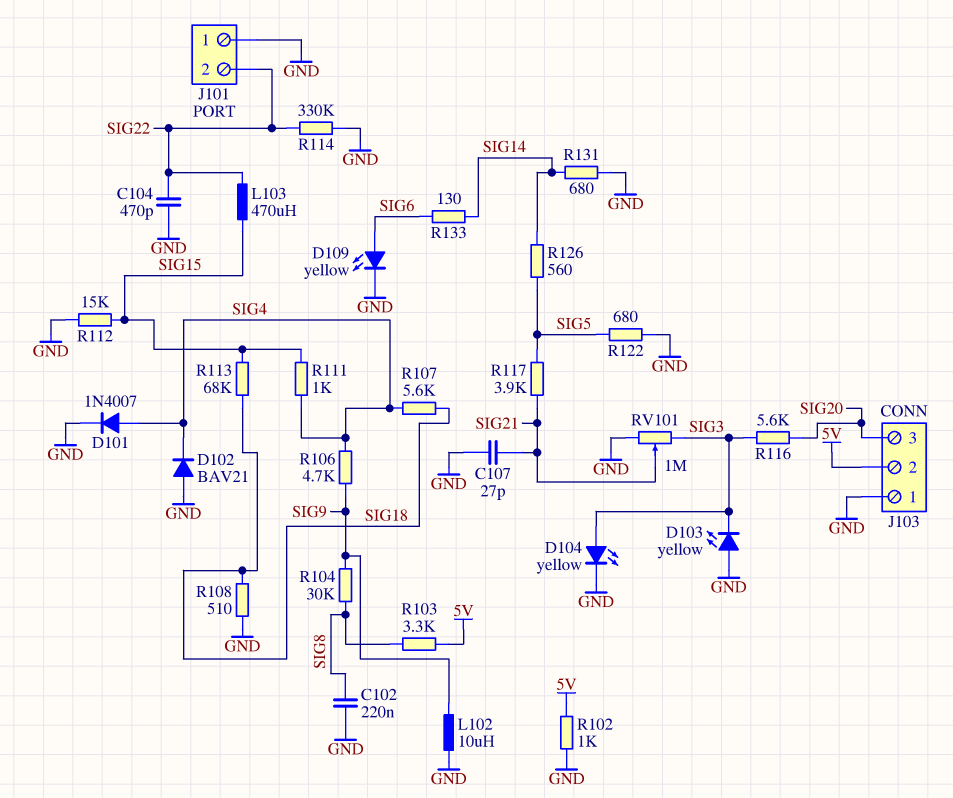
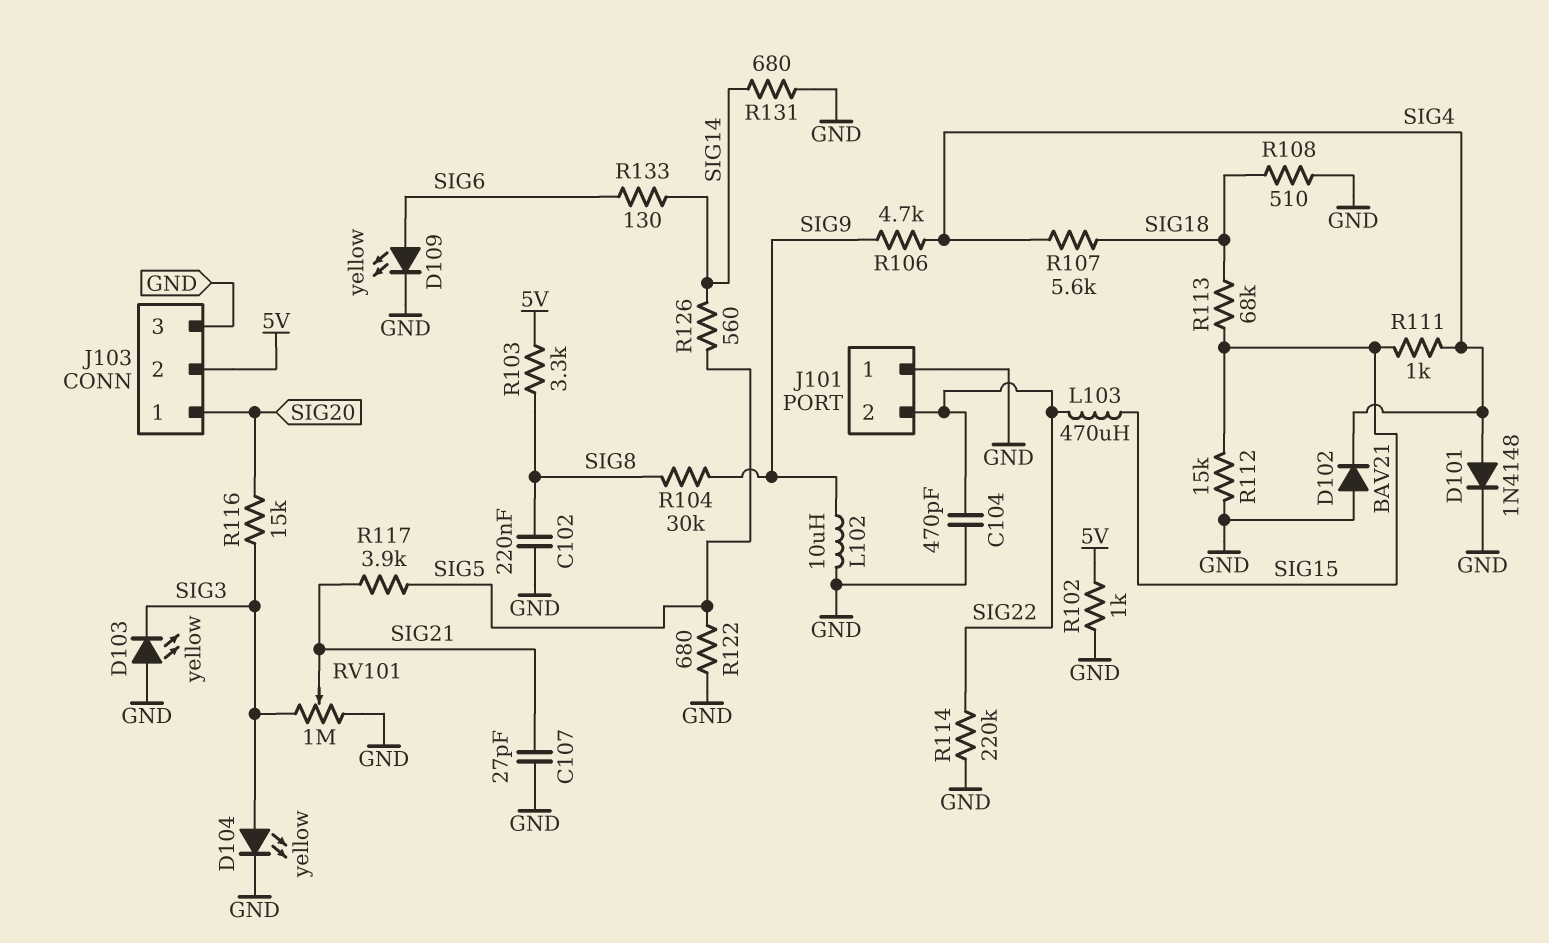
D101: diode 1N4007 (A SIG4, K GND) -> diode 1N4148 (A SIG4, K GND)
J103 pin 1: GND -> SIG20
J103 pin 3: SIG20 -> GND
R114: 330k (GND, SIG22) -> 220k (GND, SIG22)
R116: 5.6k (SIG3, SIG20) -> 15k (SIG3, SIG20)

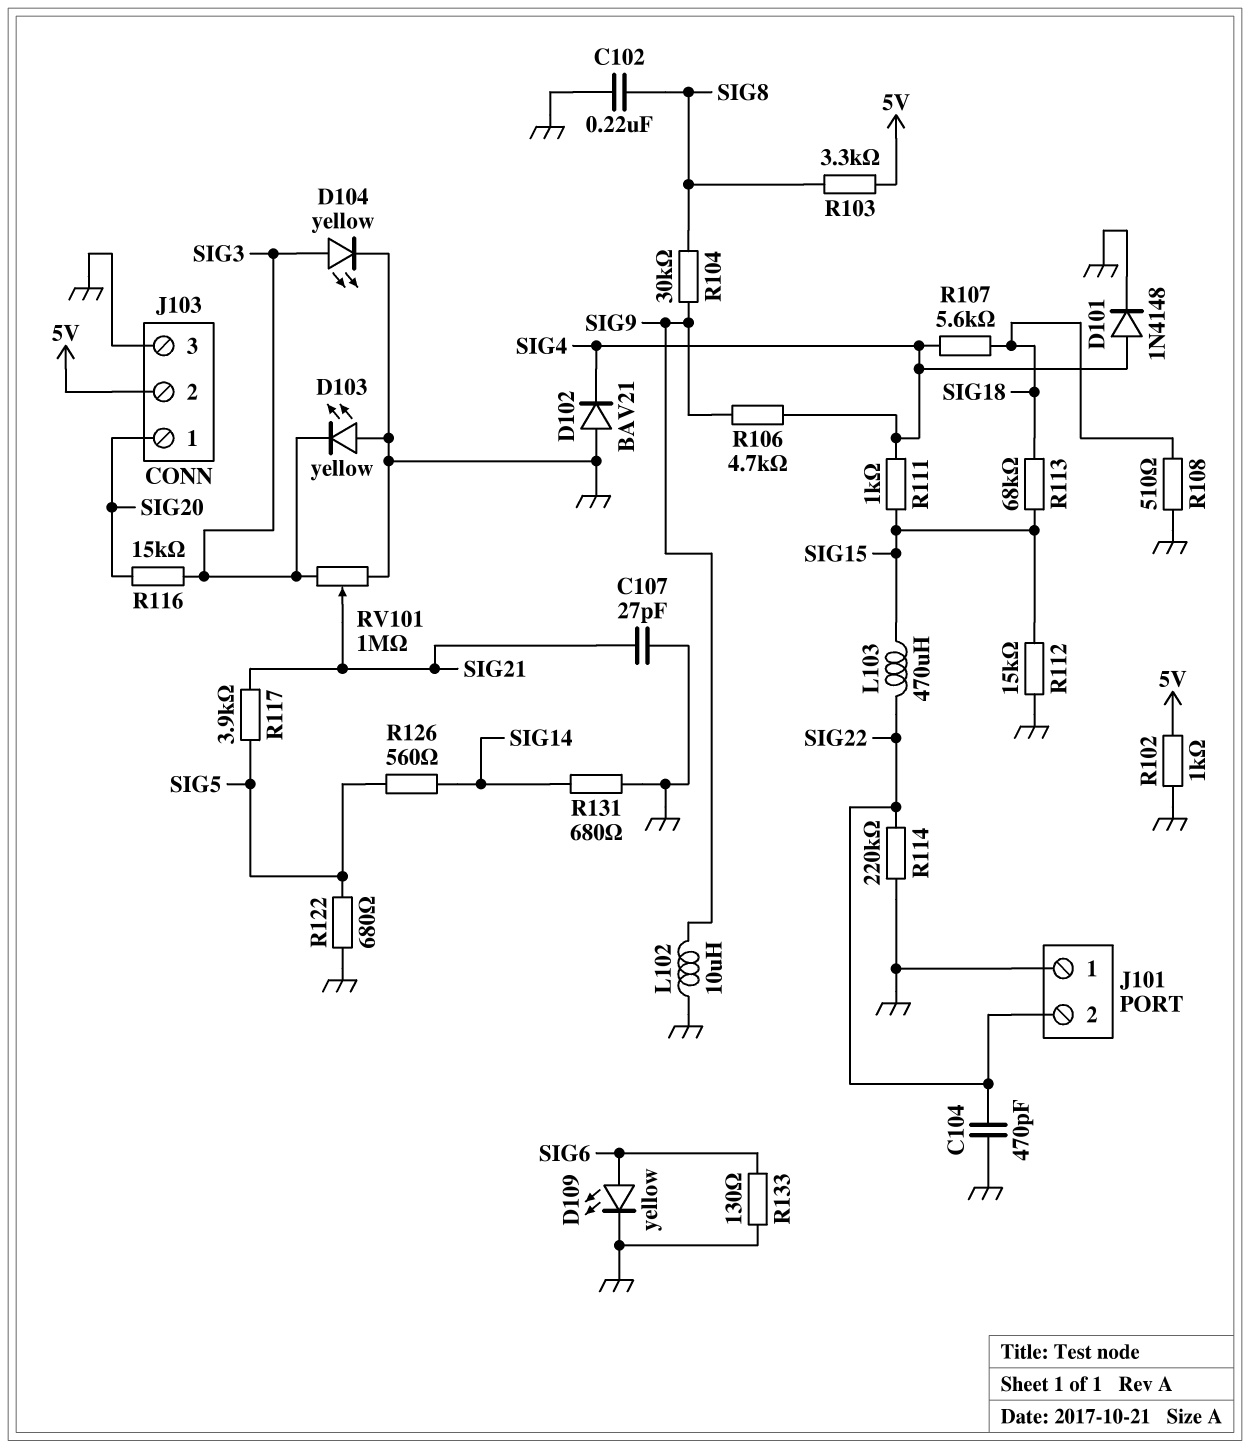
R133: 130 (SIG6, SIG14) -> 130 (GND, SIG6)

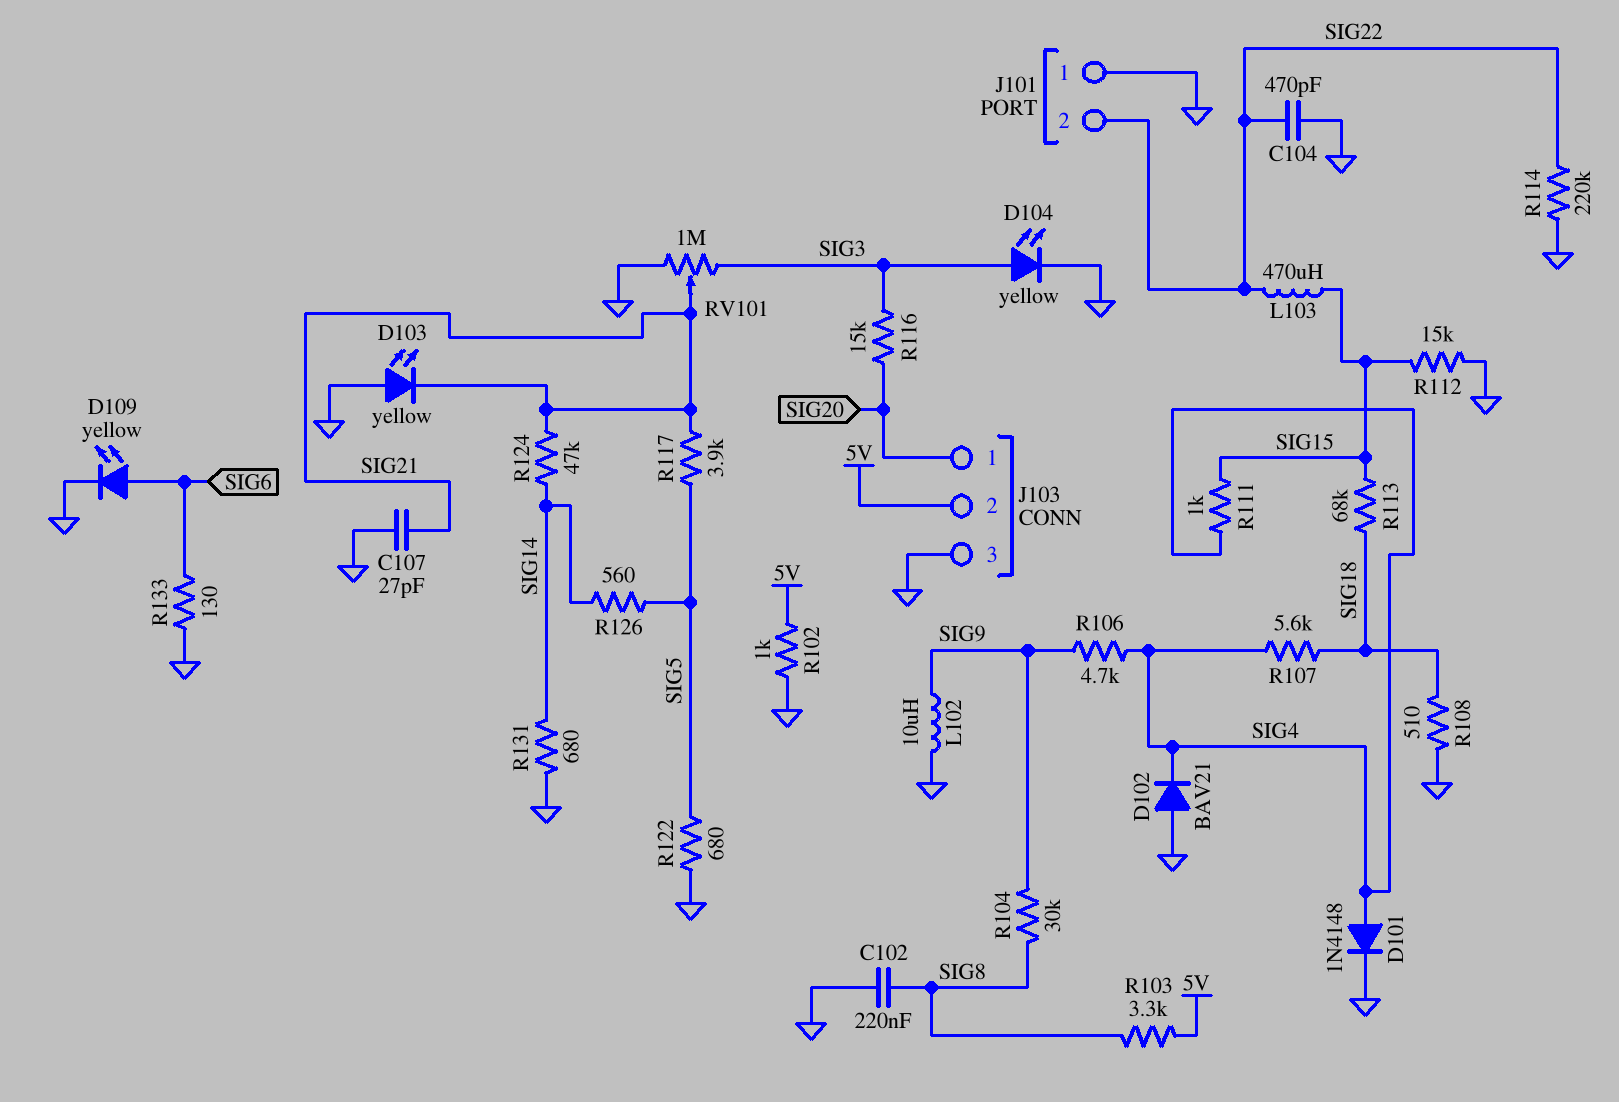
D103: LED yellow (A GND, K SIG3) -> LED yellow (A GND, K SIG21)
R124: none -> 47k (SIG14, SIG21)

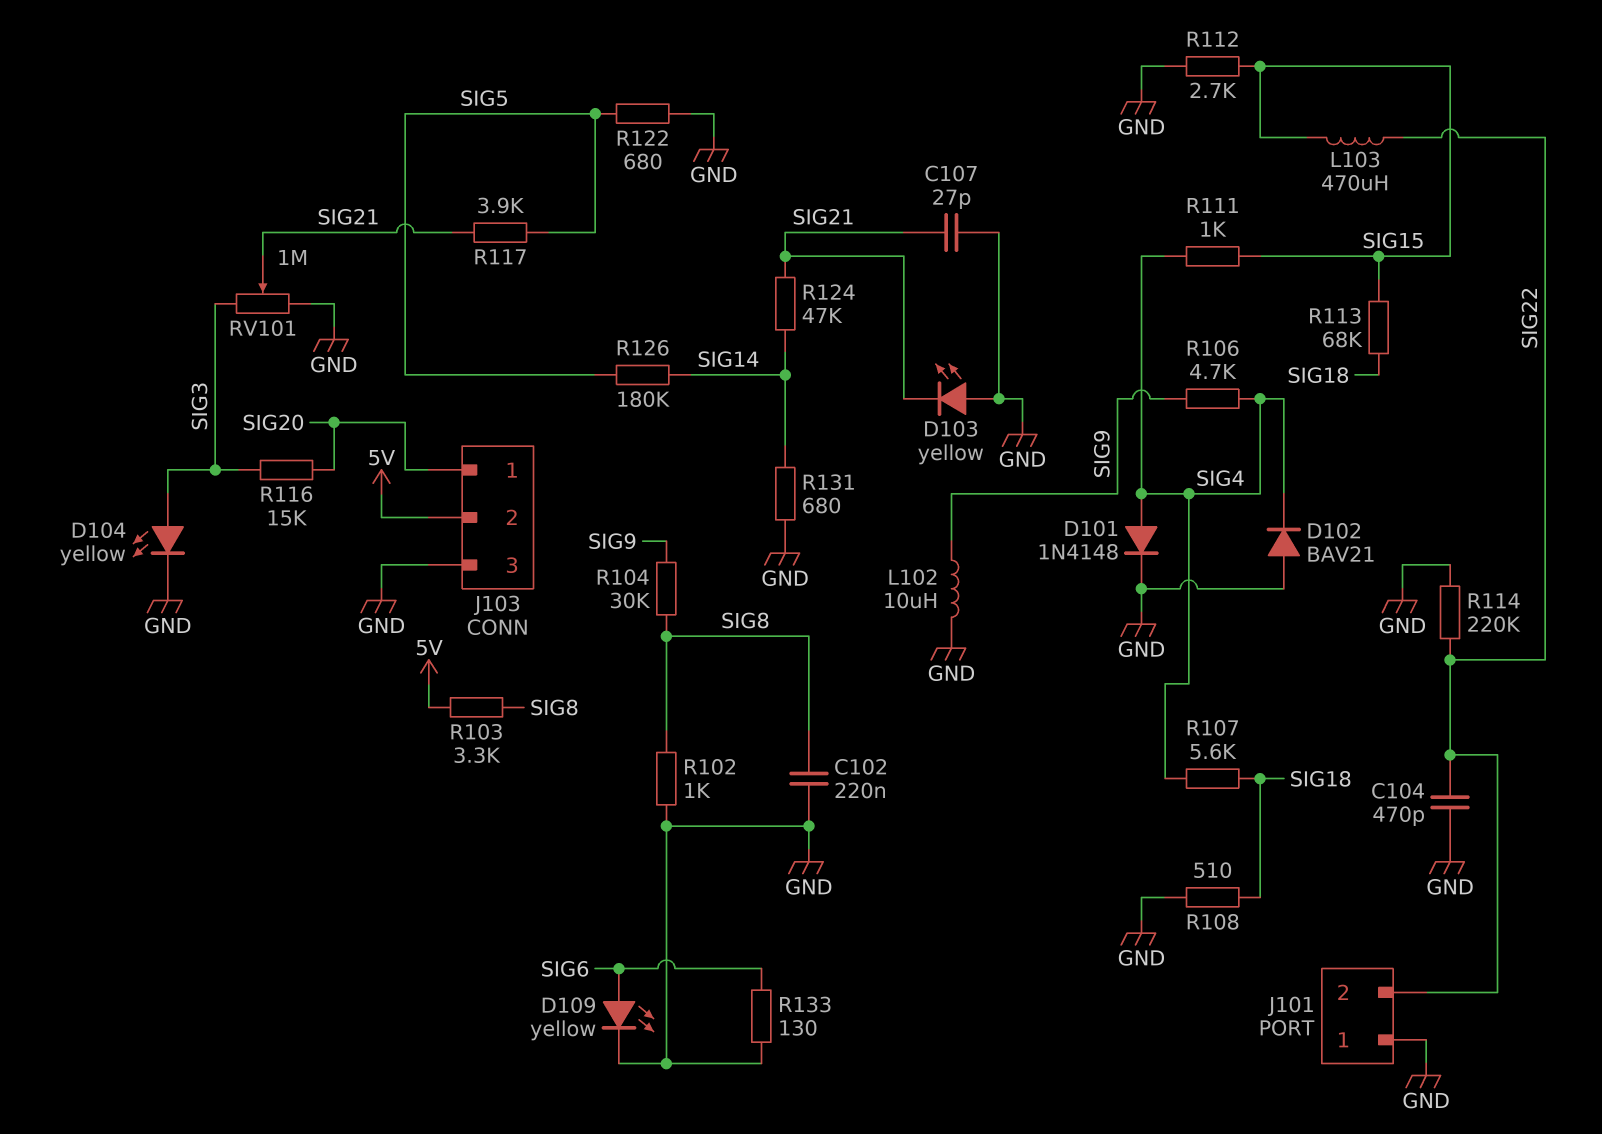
R102: 1k (5V, GND) -> 1k (GND, SIG8)
R112: 15k (GND, SIG15) -> 2.7k (GND, SIG15)
R126: 560 (SIG5, SIG14) -> 180k (SIG5, SIG14)

